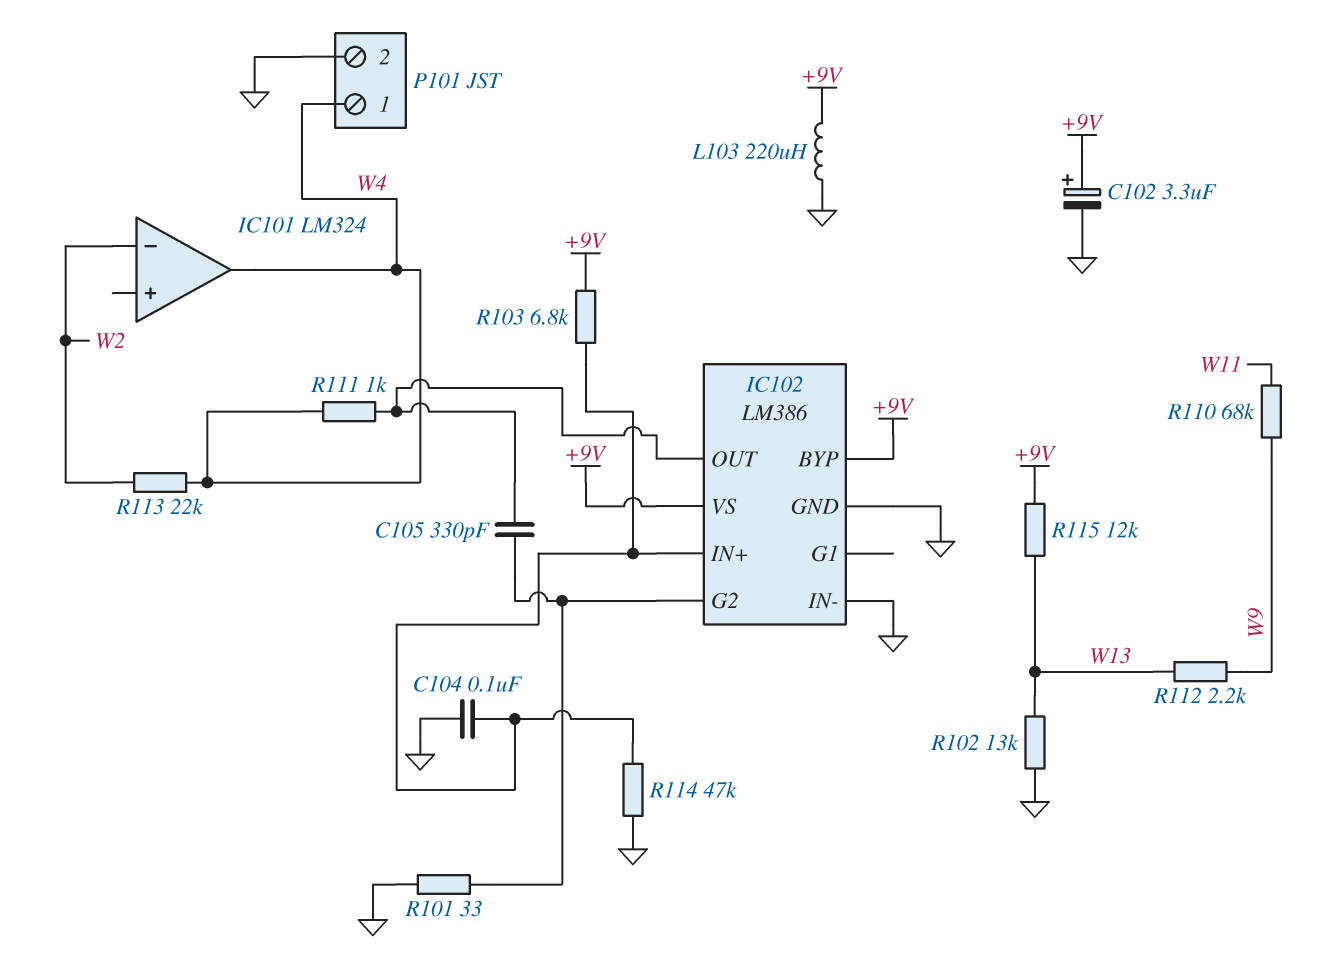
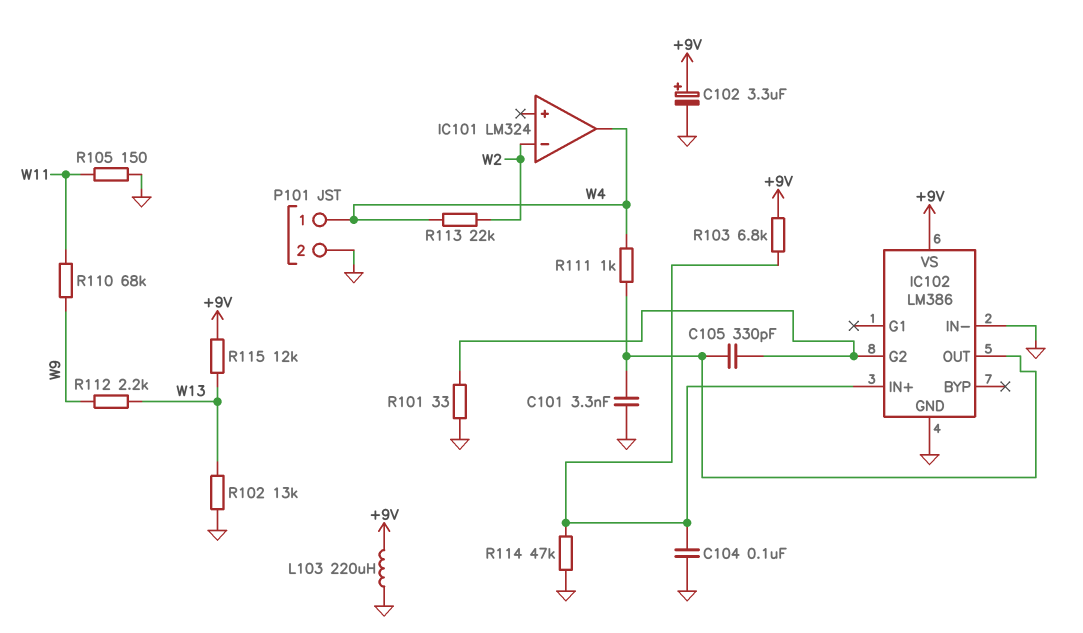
C101: none -> 3.3nF (GND, IC102/OUT)
IC102 pin BYP: +9V -> none
R105: none -> 150 (GND, W11)

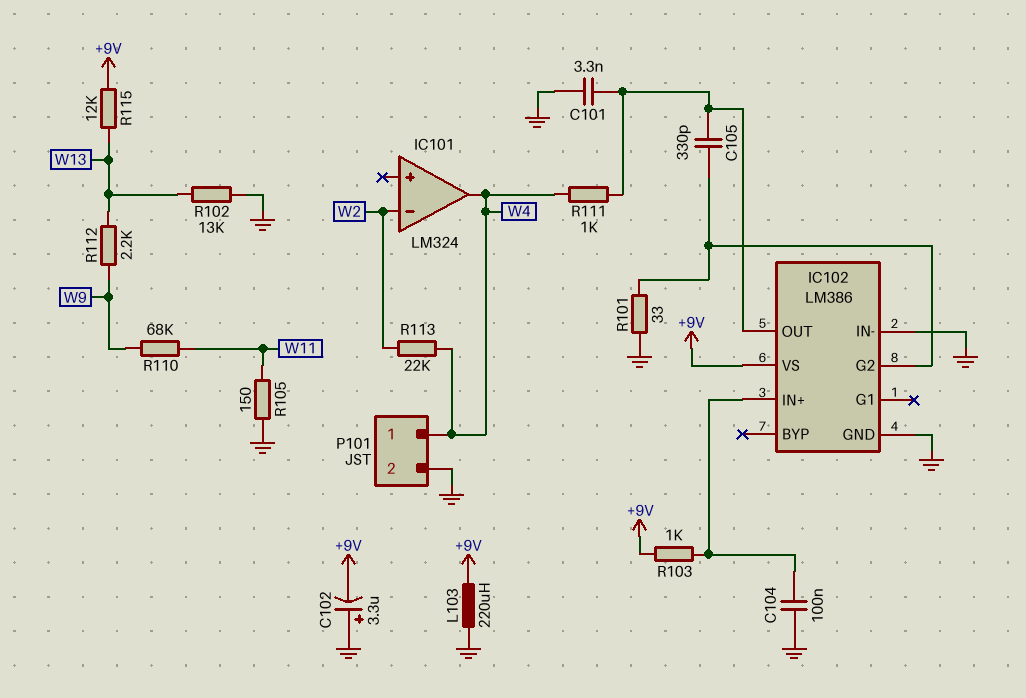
C102: 3.3uF (plus +9V, minus GND) -> 3.3uF (plus GND, minus +9V)
R103: 6.8k (+9V, IC102/IN+) -> 1k (+9V, IC102/IN+)
R114: 47k (GND, IC102/IN+) -> none

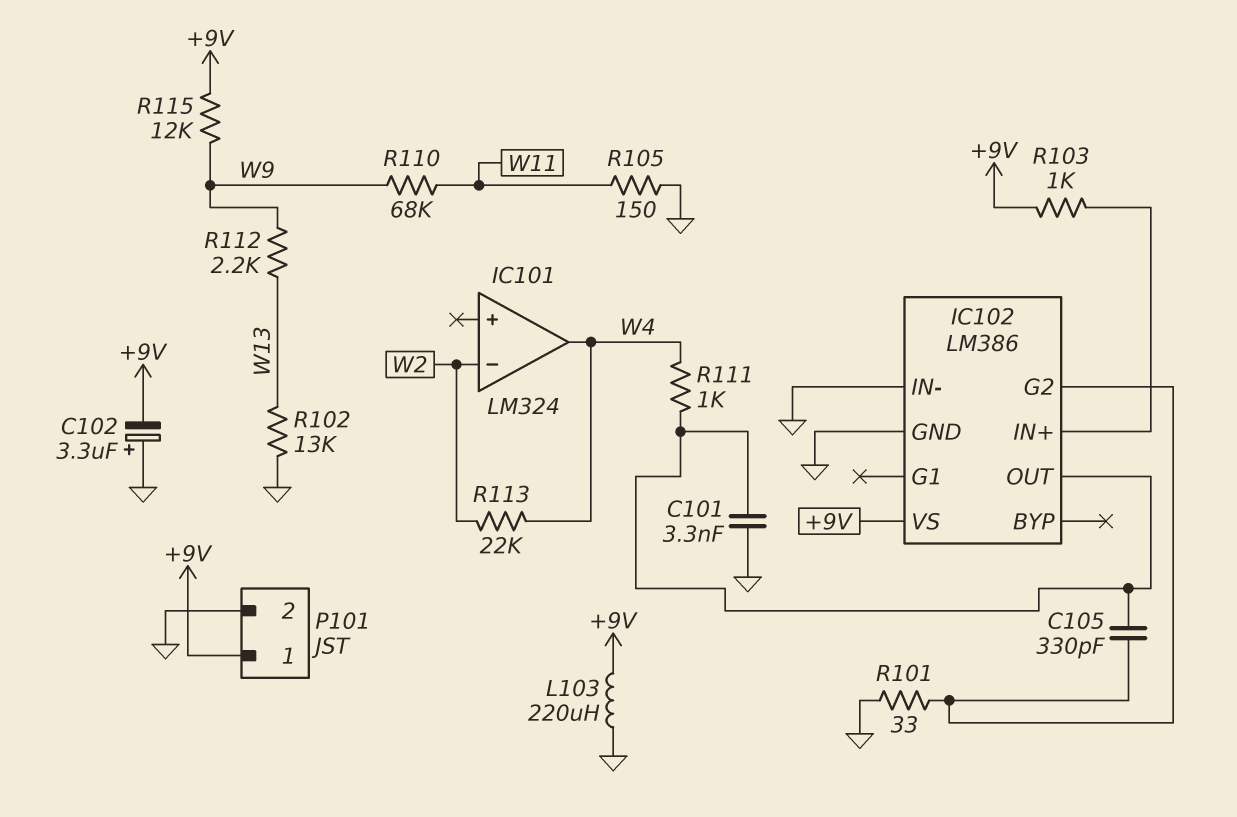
C104: 100nF (GND, IC102/IN+) -> none
P101 pin 1: W4 -> +9V
R115: 12k (+9V, W13) -> 12k (+9V, W9)

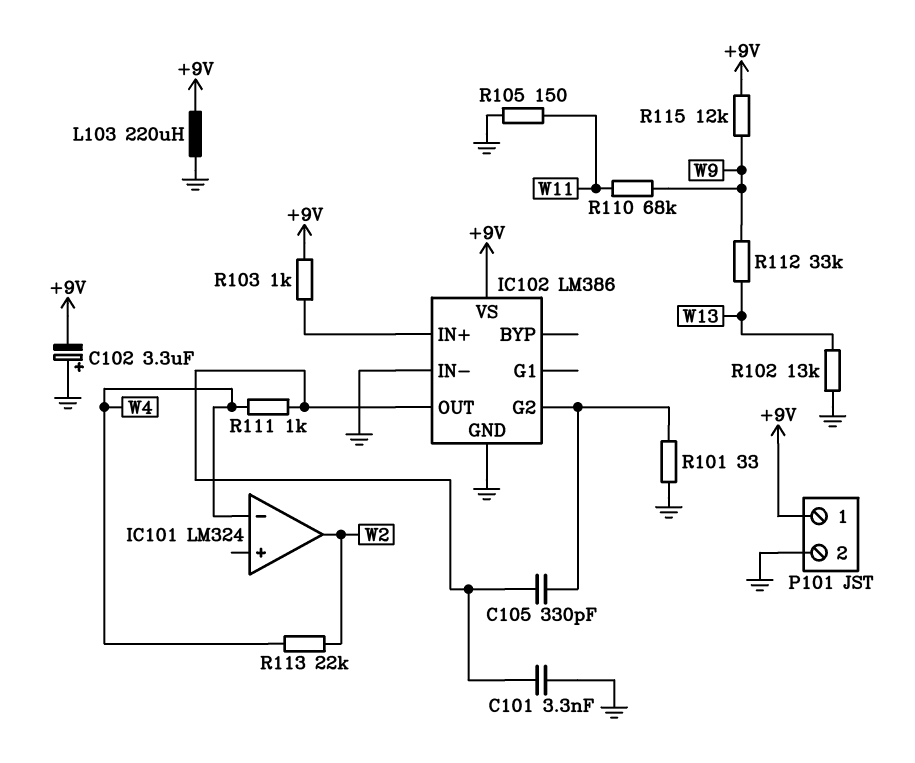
IC101 pin in-: W2 -> W4
IC101 pin out: W4 -> W2
R112: 2.2k (W9, W13) -> 33k (W9, W13)

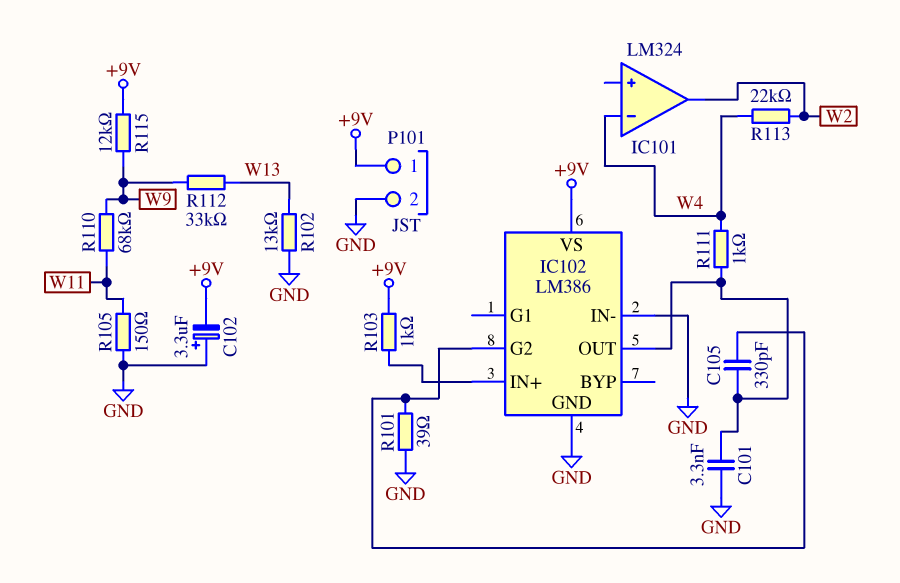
L103: 220uH (+9V, GND) -> none
R101: 33 (GND, IC102/G2) -> 39 (GND, IC102/G2)

